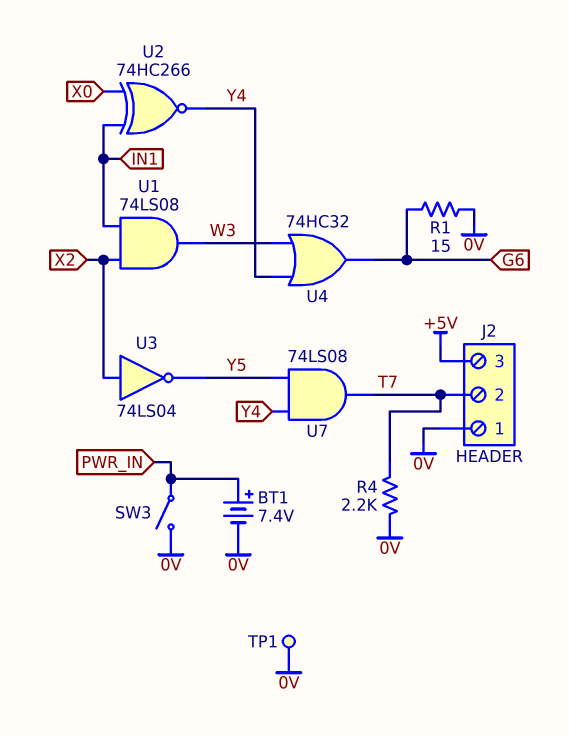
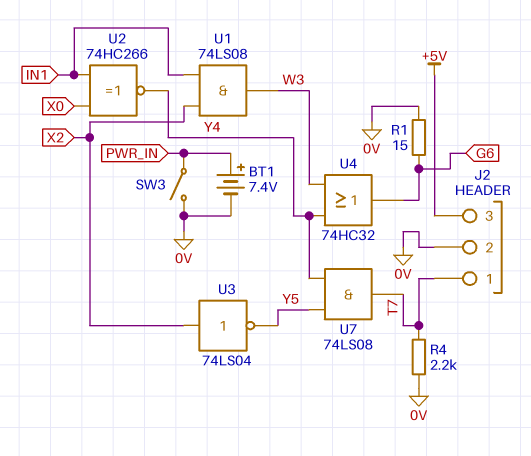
J2 pin 1: 0V -> T7
J2 pin 2: T7 -> 0V
TP1: test point (0V) -> none

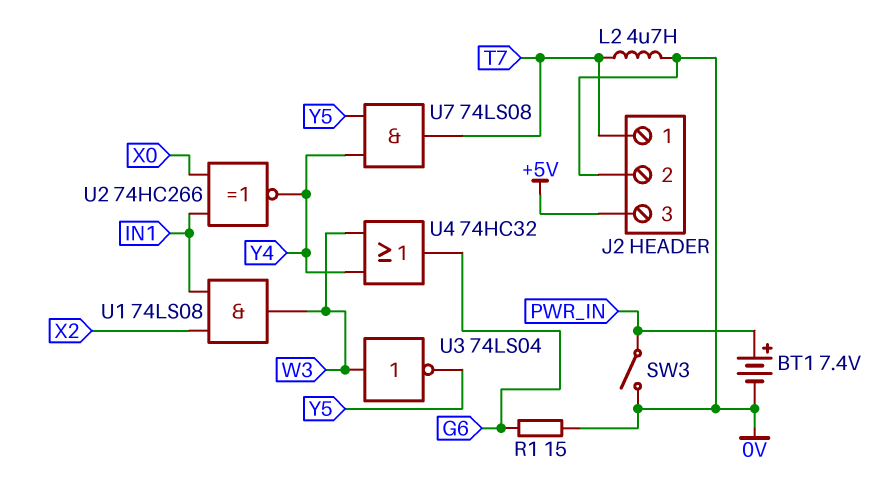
L2: none -> 4.7uH (0V, T7)
R4: 2.2k (0V, T7) -> none
U3: NOT 74LS04 (in X2, out Y5) -> NOT 74LS04 (in W3, out Y5)

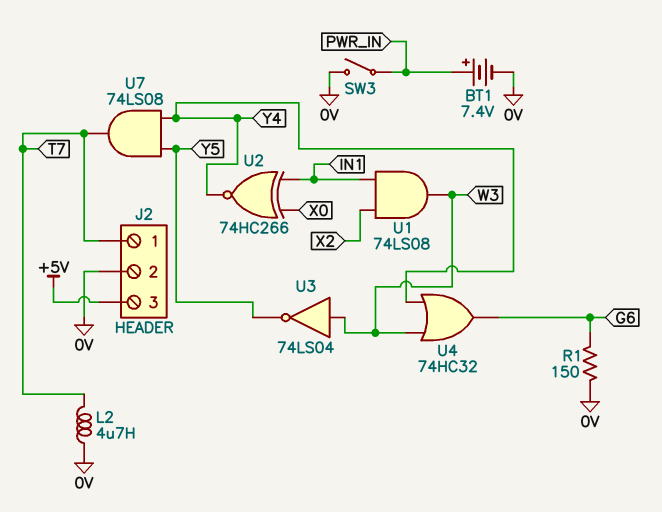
R1: 15 (0V, G6) -> 150 (0V, G6)

